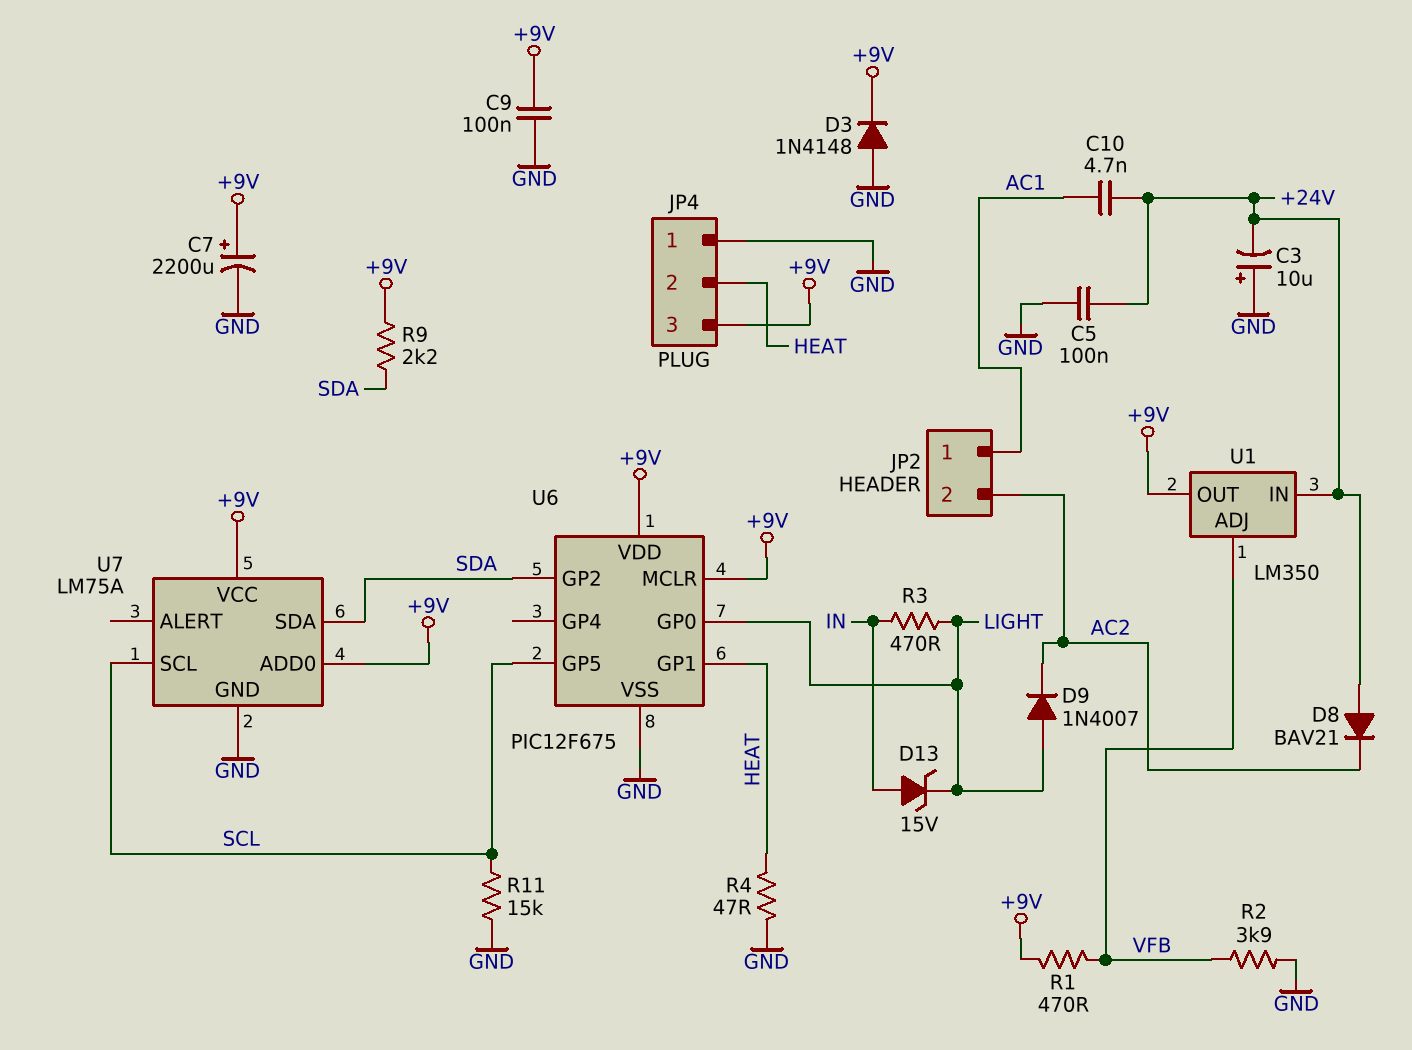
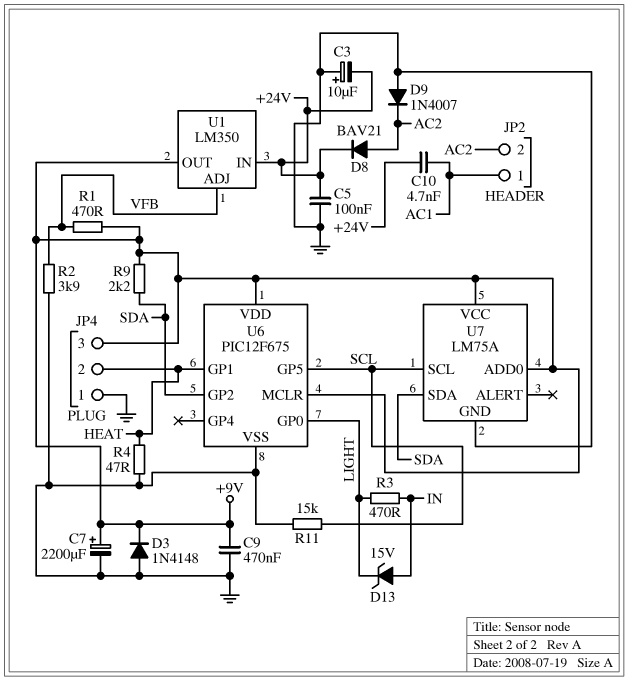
C9: 100nF (+9V, GND) -> 470nF (+9V, GND)
D8: diode BAV21 (A +24V, K AC2) -> diode BAV21 (A AC2, K +24V)
D9: diode 1N4007 (A LIGHT, K AC2) -> diode 1N4007 (A GND, K AC2)

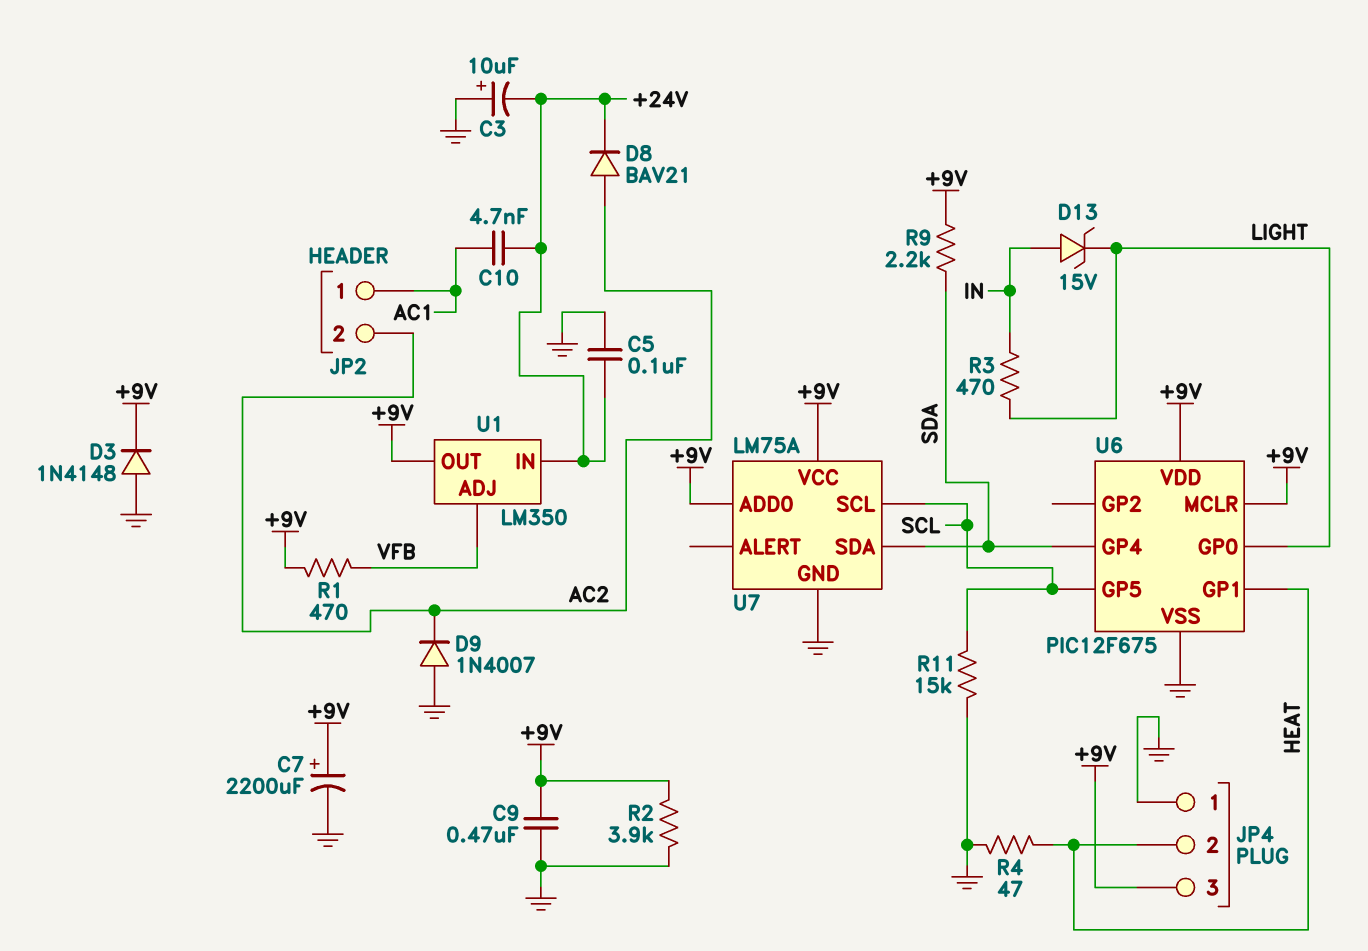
R2: 3.9k (GND, VFB) -> 3.9k (+9V, GND)
U6 pin GP2: SDA -> none
U6 pin GP4: none -> SDA

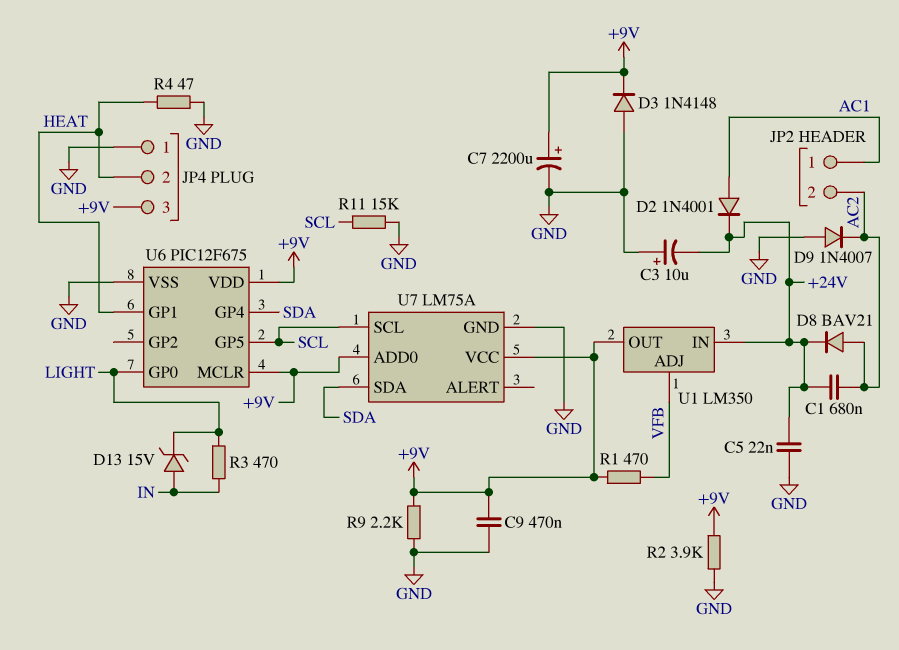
C1: none -> 680nF (+24V, AC2)
C5: 100nF (+24V, GND) -> 22nF (+24V, GND)
C10: 4.7nF (+24V, AC1) -> none
D2: none -> diode 1N4001 (A AC1, K +24V)
R9: 2.2k (+9V, SDA) -> 2.2k (+9V, GND)

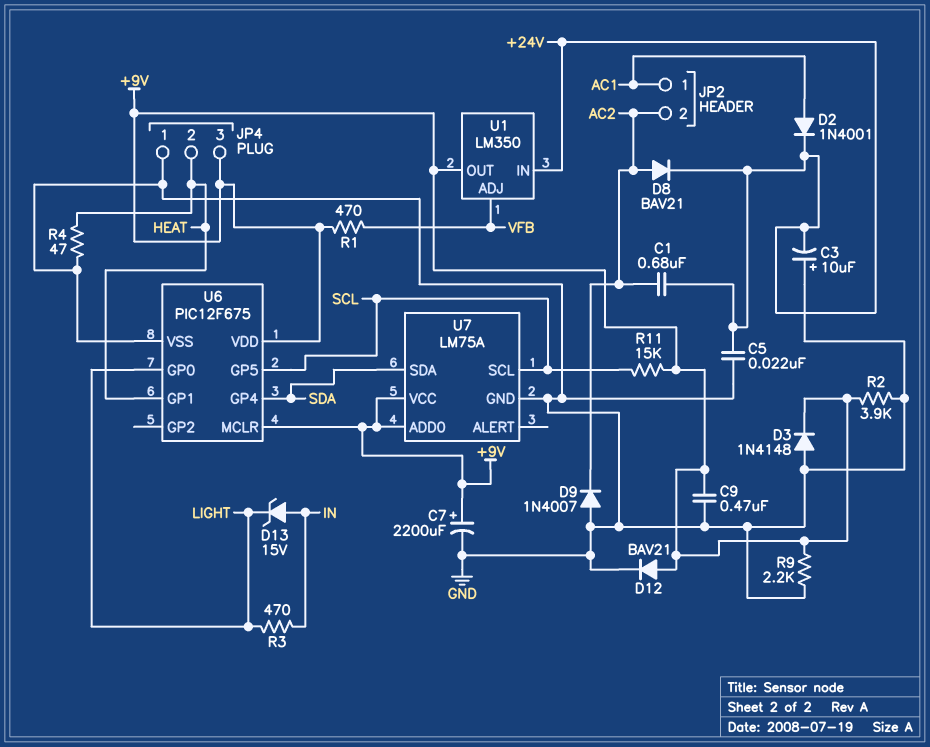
D12: none -> diode BAV21 (A +9V, K GND)
R11: 15k (GND, SCL) -> 15k (+9V, SCL)

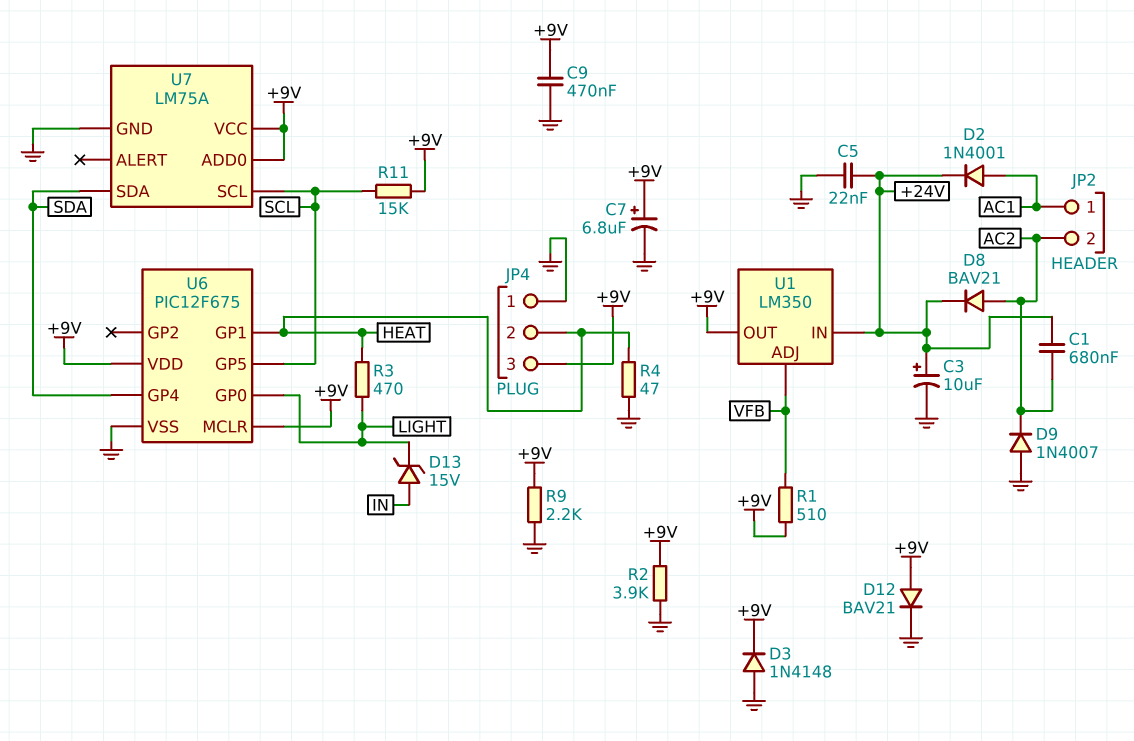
C3: 10uF (plus GND, minus +24V) -> 10uF (plus +24V, minus GND)
C7: 2200uF (plus +9V, minus GND) -> 6.8uF (plus +9V, minus GND)
R1: 470 (+9V, VFB) -> 510 (+9V, VFB)
R3: 470 (IN, LIGHT) -> 470 (HEAT, LIGHT)

